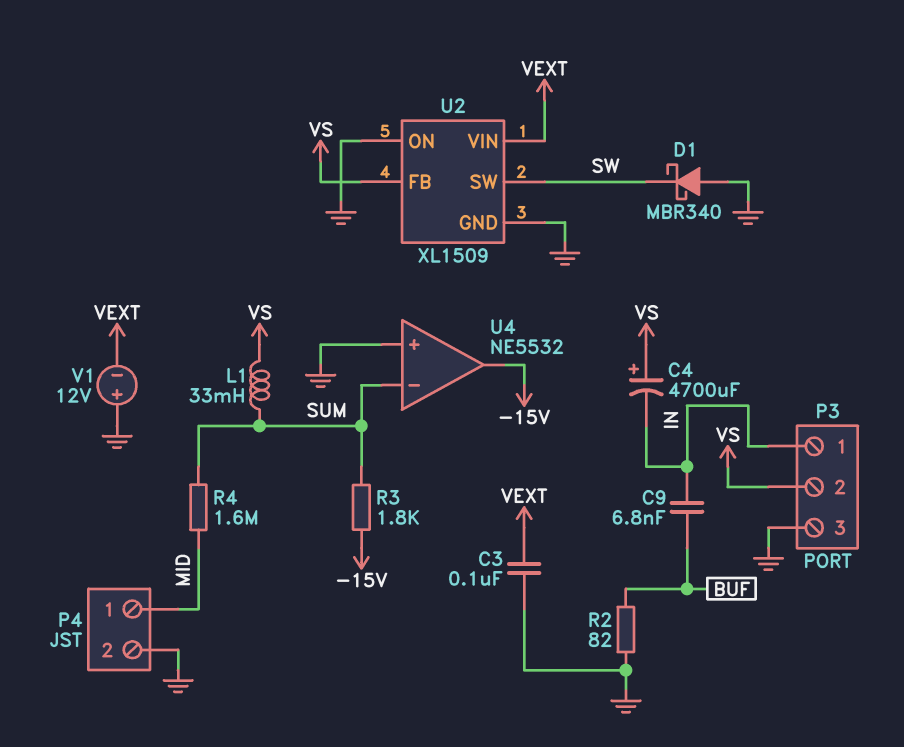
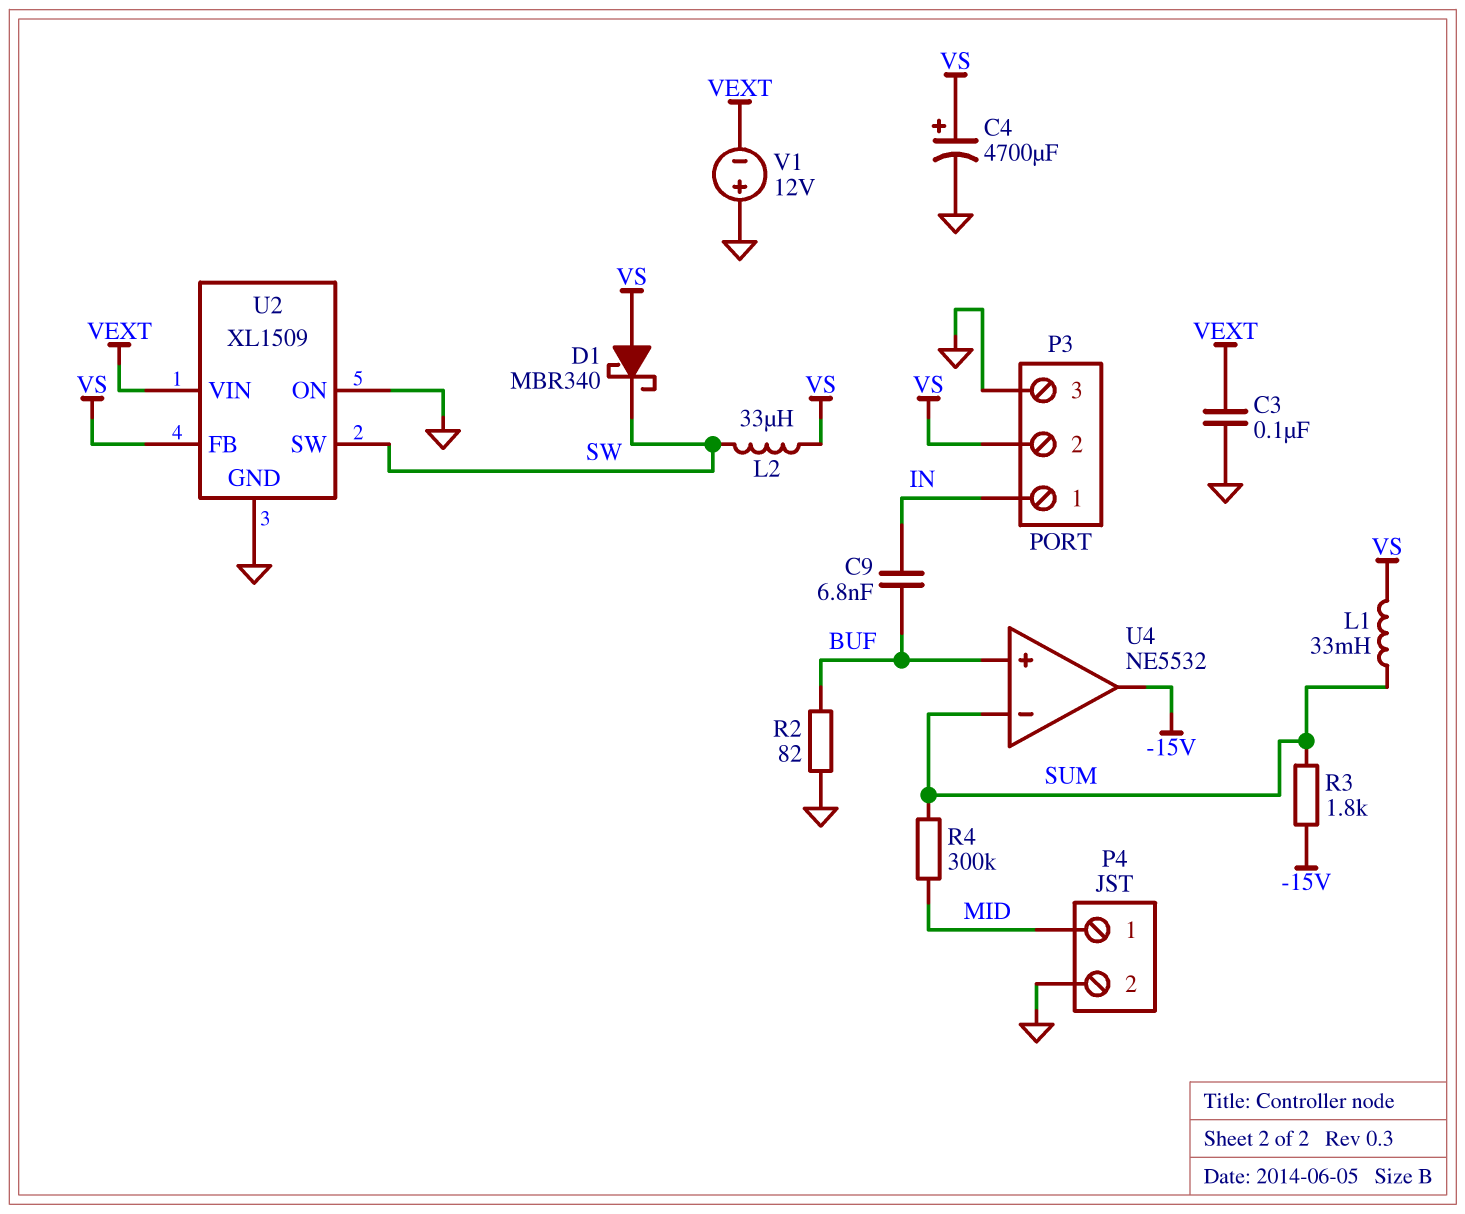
C4: 4700uF (plus VS, minus IN) -> 4700uF (plus VS, minus GND)
D1: schottky MBR340 (A GND, K SW) -> schottky MBR340 (A VS, K SW)
L2: none -> 33uH (SW, VS)
R4: 1.6M (MID, SUM) -> 300k (MID, SUM)
U4 pin in+: GND -> BUF

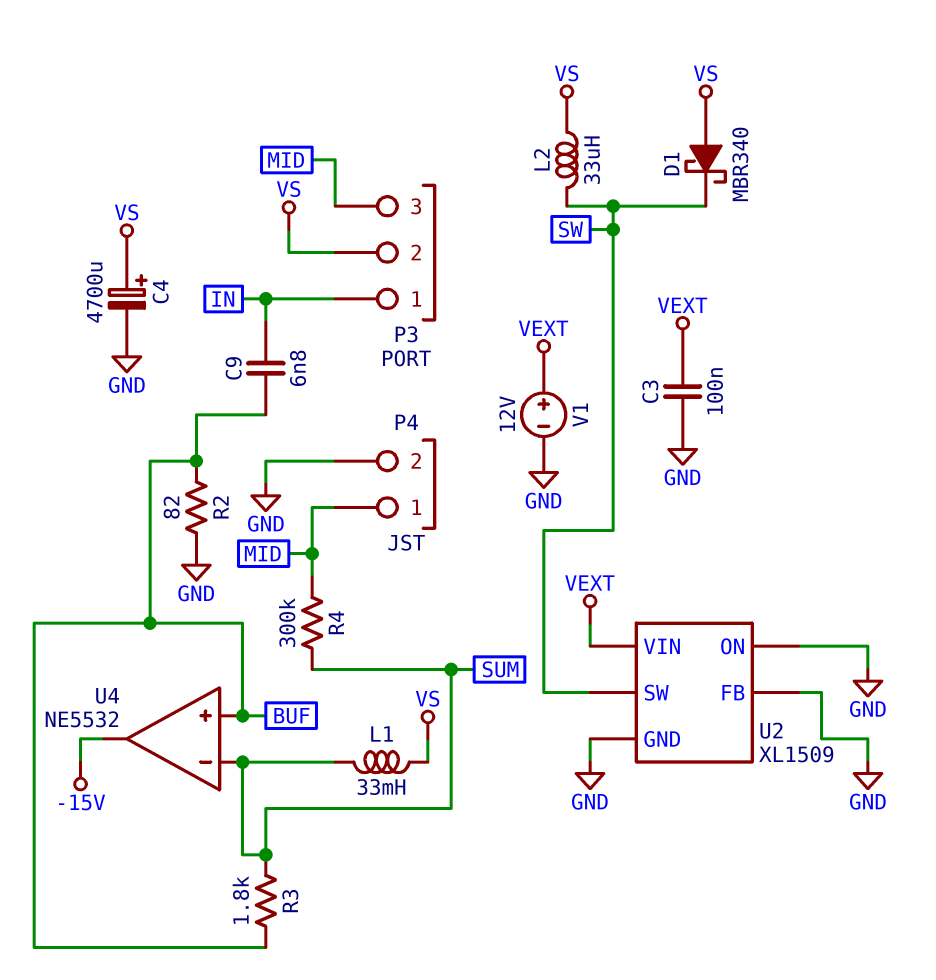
P3 pin 3: GND -> MID
R3: 1.8k (-15V, SUM) -> 1.8k (BUF, SUM)
U2 pin FB: VS -> GND
V1: 12V (plus GND, minus VEXT) -> 12V (plus VEXT, minus GND)

